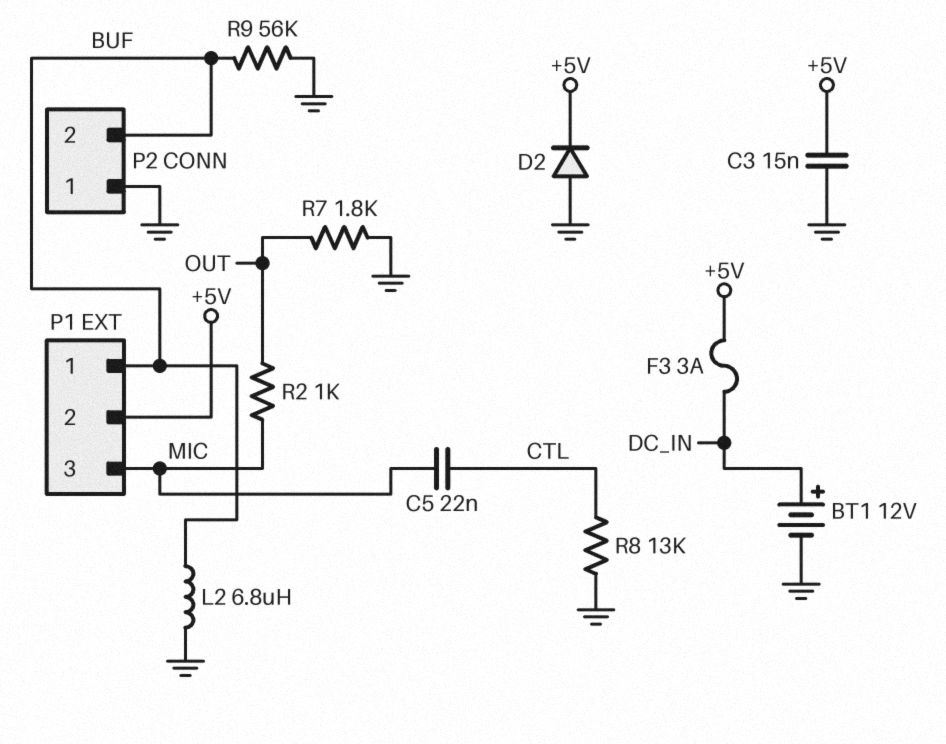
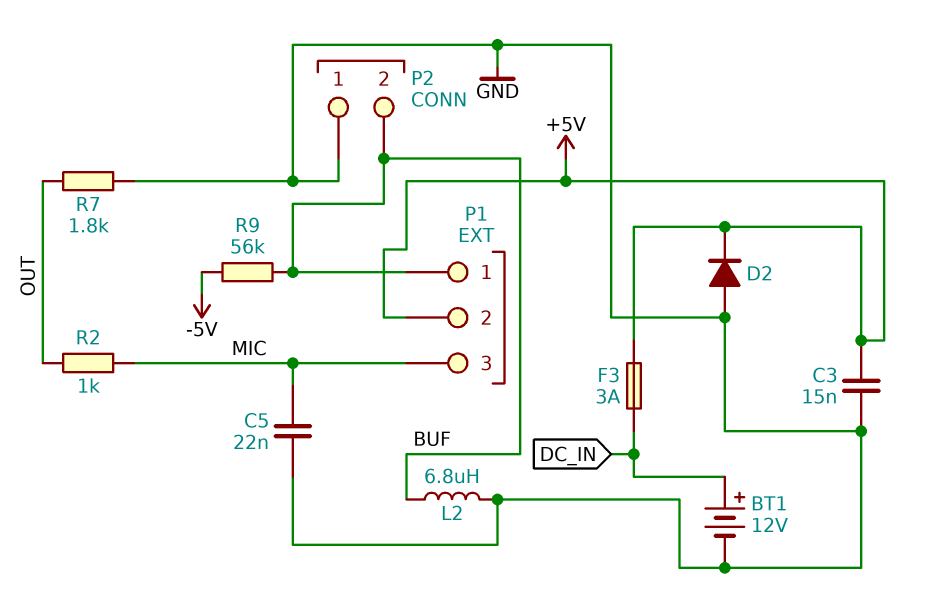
C5: 22nF (CTL, MIC) -> 22nF (GND, MIC)
R8: 13k (CTL, GND) -> none
R9: 56k (BUF, GND) -> 56k (-5V, BUF)

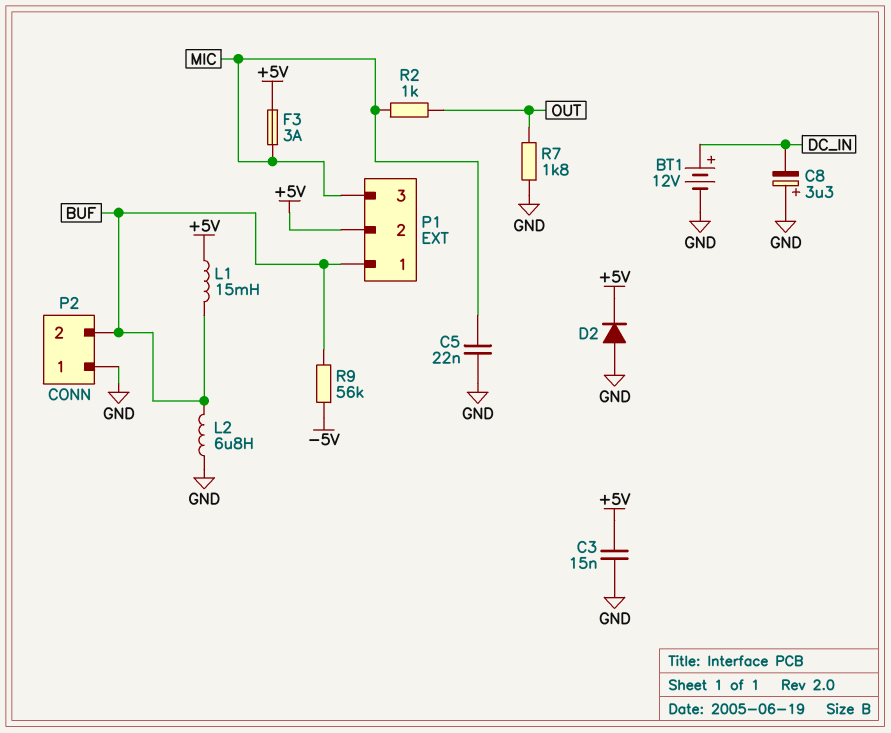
C8: none -> 3.3uF (plus GND, minus DC_IN)
F3: 3A (+5V, DC_IN) -> 3A (+5V, MIC)
L1: none -> 15mH (+5V, BUF)

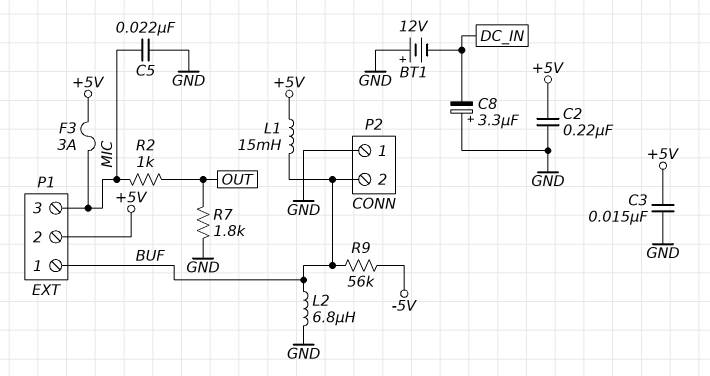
BT1: 12V (plus DC_IN, minus GND) -> 12V (plus GND, minus DC_IN)
C2: none -> 220nF (+5V, GND)
D2: diode (A GND, K +5V) -> none

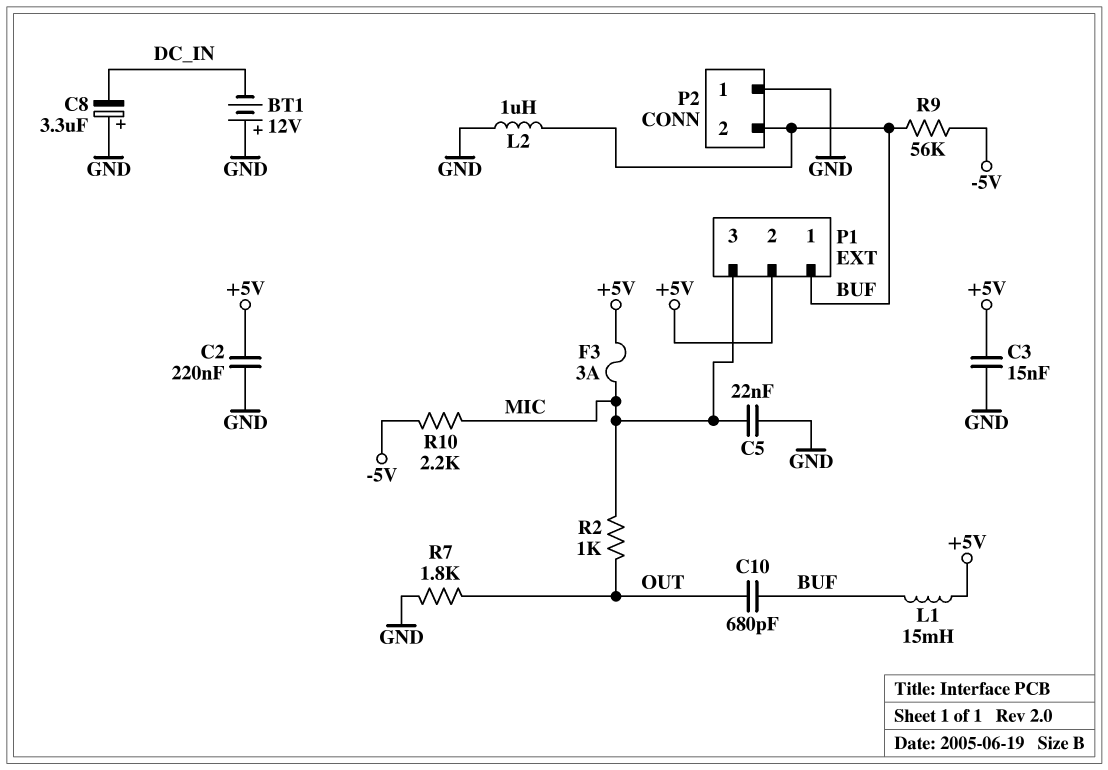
C10: none -> 680pF (BUF, OUT)
L2: 6.8uH (BUF, GND) -> 1uH (BUF, GND)
R10: none -> 2.2k (-5V, MIC)

